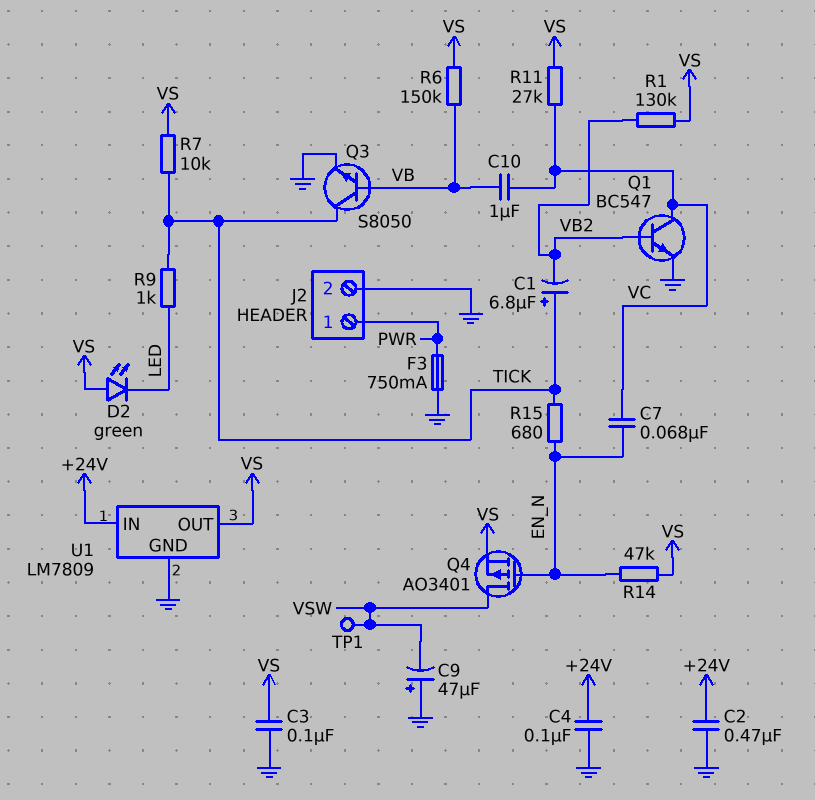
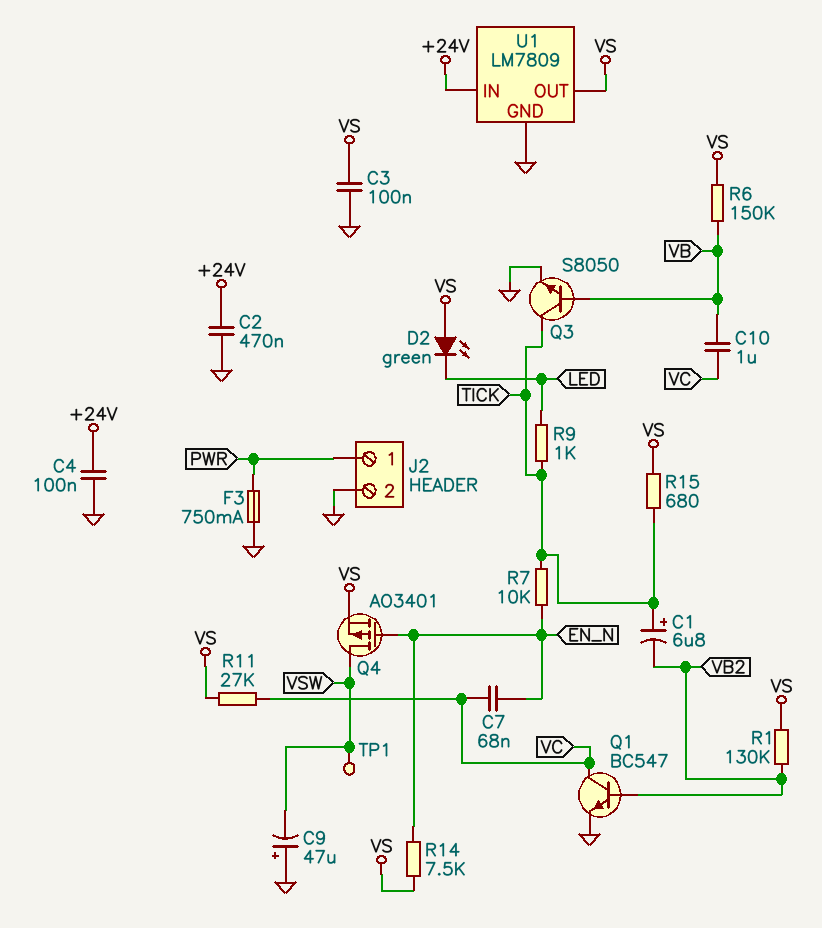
R7: 10k (TICK, VS) -> 10k (EN_N, TICK)
R14: 47k (EN_N, VS) -> 7.5k (EN_N, VS)
R15: 680 (EN_N, TICK) -> 680 (TICK, VS)

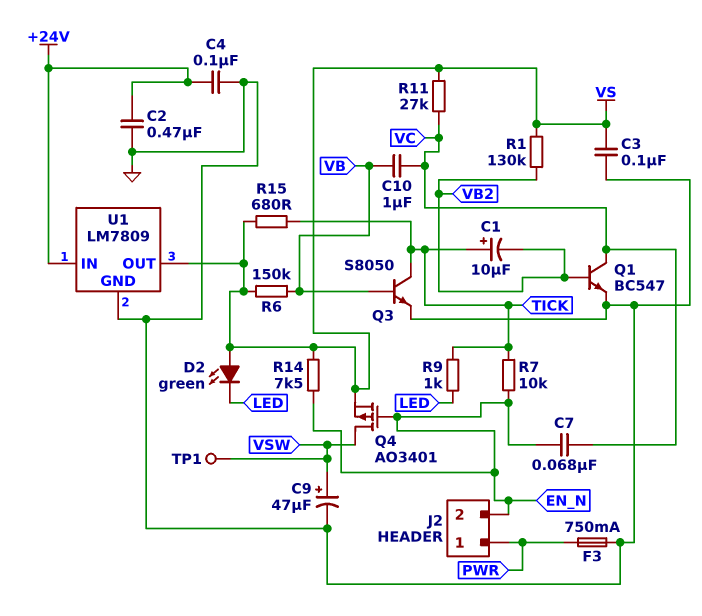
C1: 6.8uF (plus TICK, minus VB2) -> 10uF (plus TICK, minus VB2)
C9: 47uF (plus GND, minus VSW) -> 47uF (plus VSW, minus GND)
J2 pin 2: GND -> EN_N

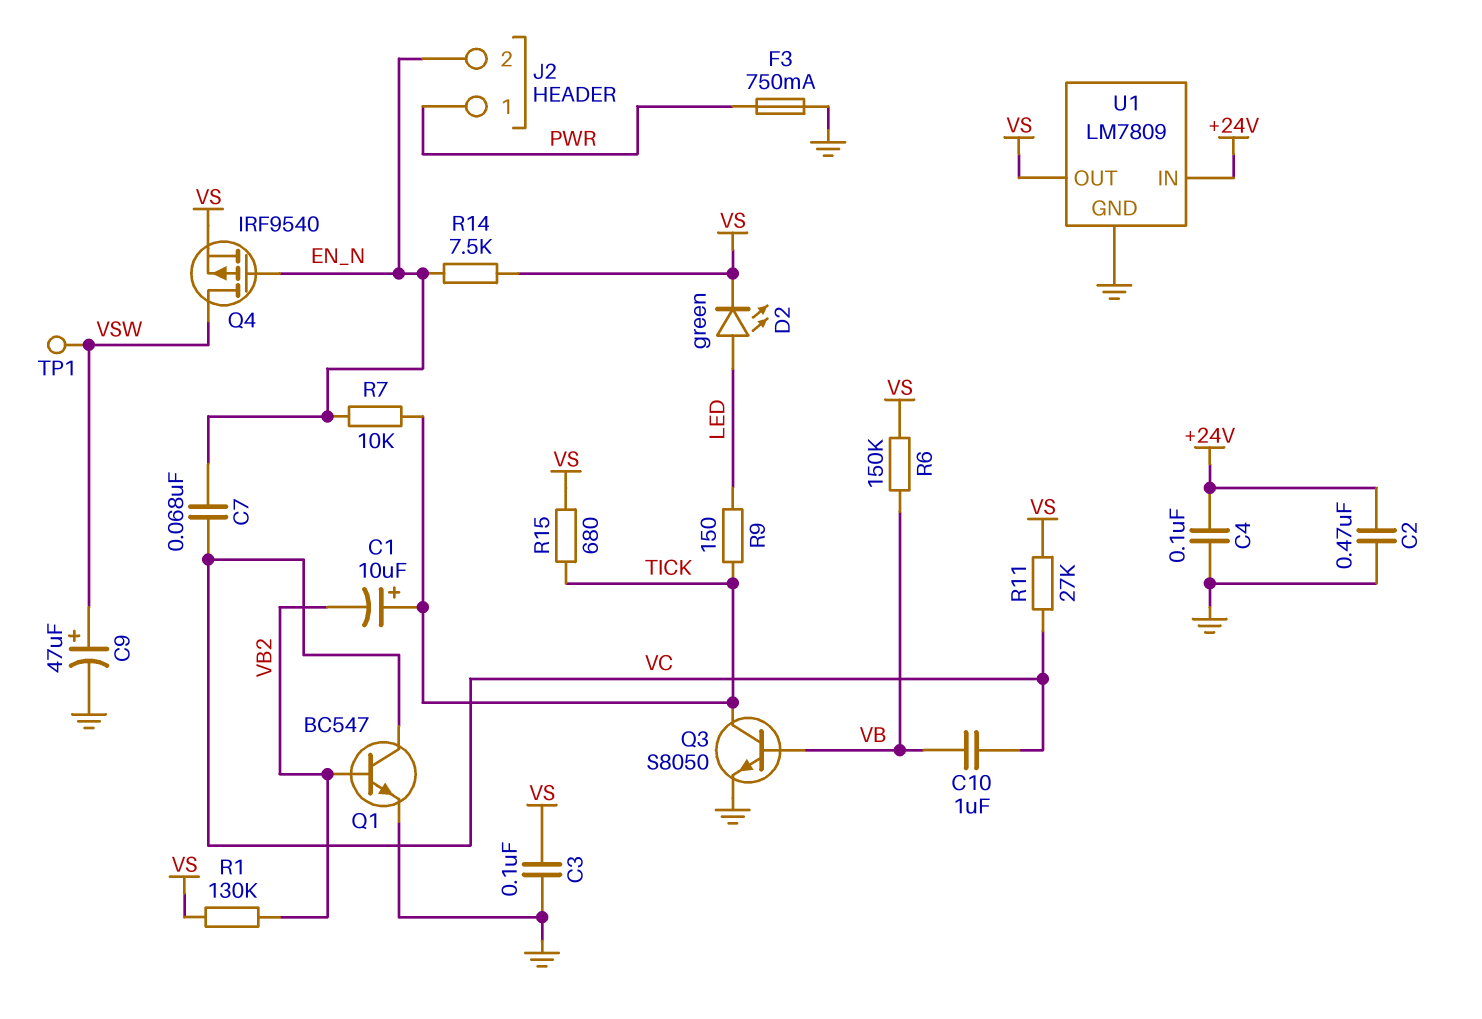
D2: LED green (A VS, K LED) -> LED green (A LED, K VS)
Q4: PMOS AO3401 (G EN_N, D VSW, S VS) -> PMOS IRF9540 (G EN_N, D VSW, S VS)
R9: 1k (LED, TICK) -> 150 (LED, TICK)

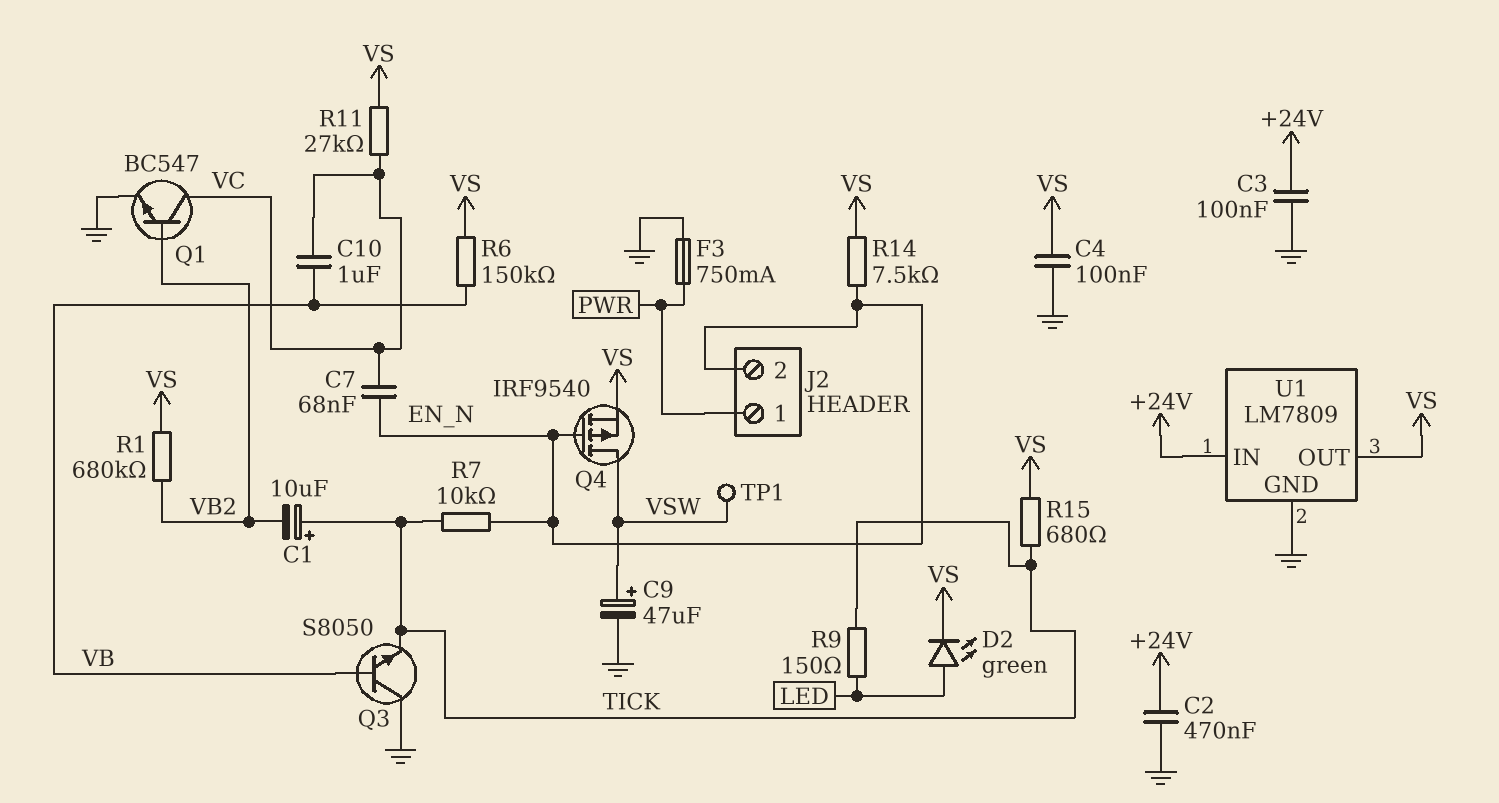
C3: 100nF (GND, VS) -> 100nF (+24V, GND)
C4: 100nF (+24V, GND) -> 100nF (GND, VS)
Q3: NPN S8050 (B VB, C TICK, E GND) -> NPN S8050 (B VB, C GND, E TICK)
R1: 130k (VB2, VS) -> 680k (VB2, VS)

